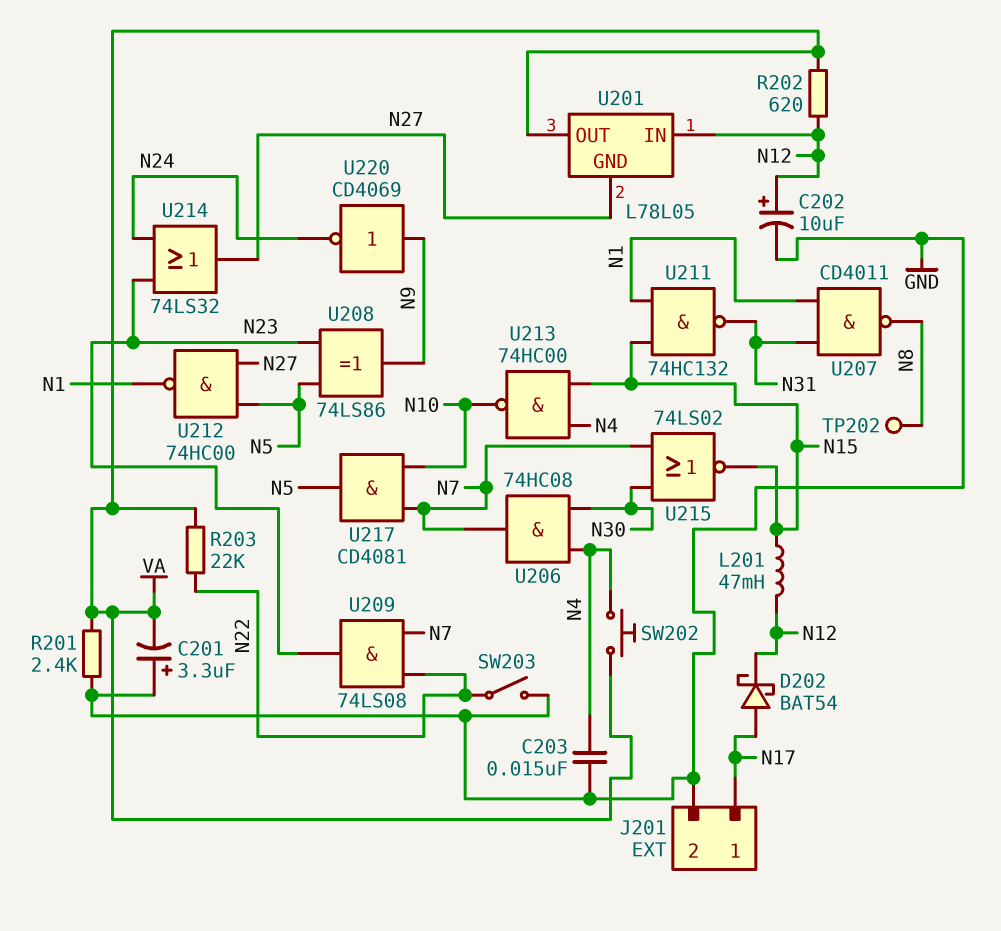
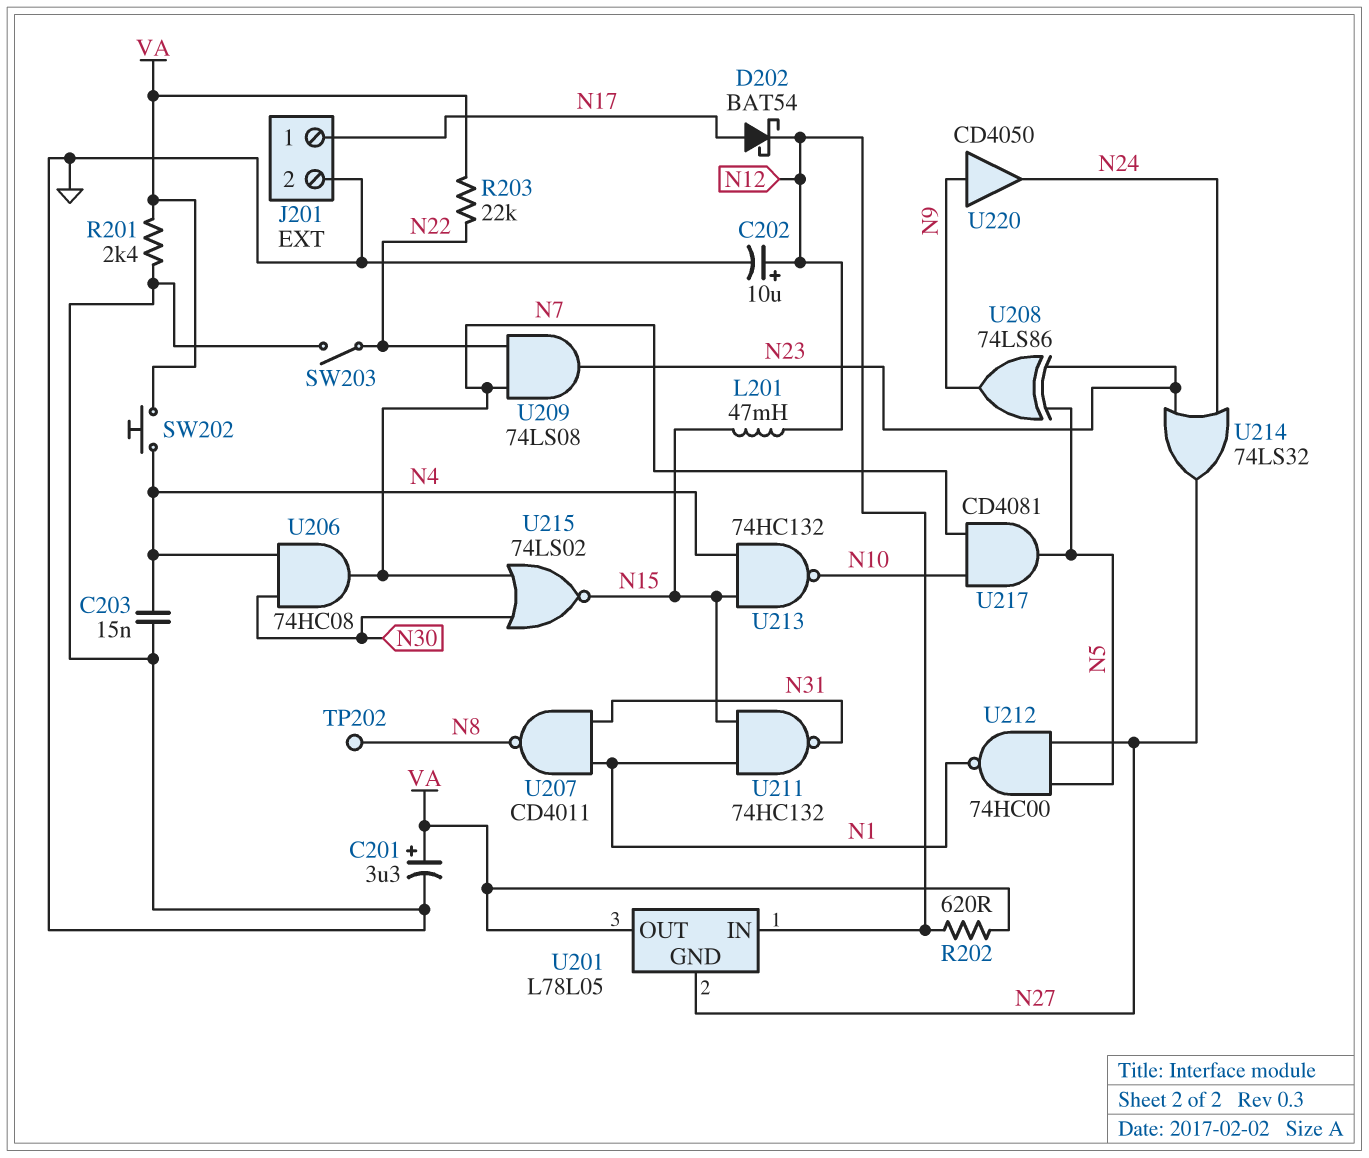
C201: 3.3uF (plus GND, minus VA) -> 3.3uF (plus VA, minus GND)
U213: NAND 74HC00 (in N4, in N15, out N10) -> NAND 74HC132 (in N4, in N15, out N10)
U220: NOT CD4069 (in N9, out N24) -> buffer CD4050 (in N9, out N24)

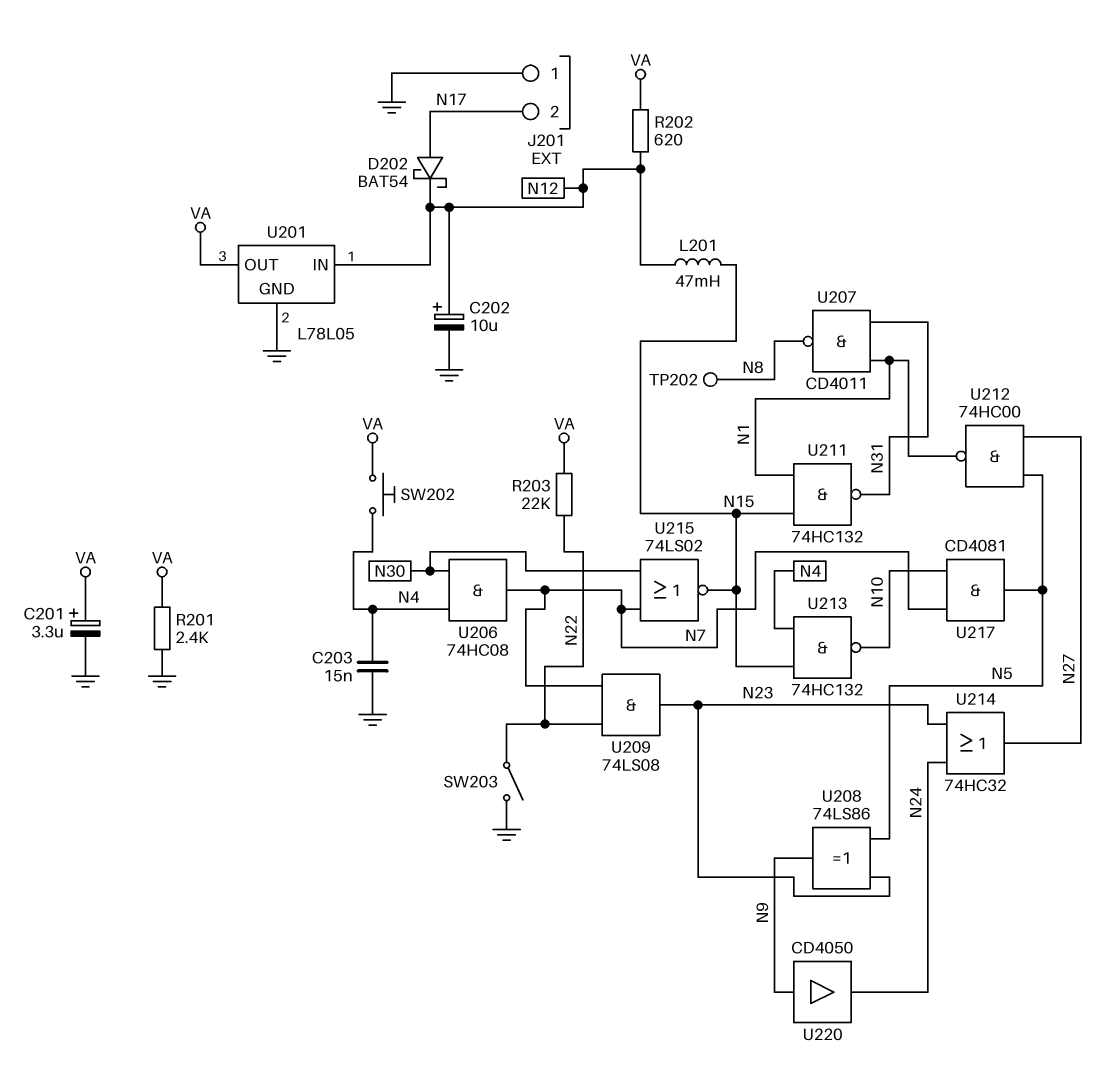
J201 pin 1: N17 -> GND
J201 pin 2: GND -> N17
U201 pin GND: N27 -> GND
U214: OR 74LS32 (in N23, in N24, out N27) -> OR 74HC32 (in N23, in N24, out N27)

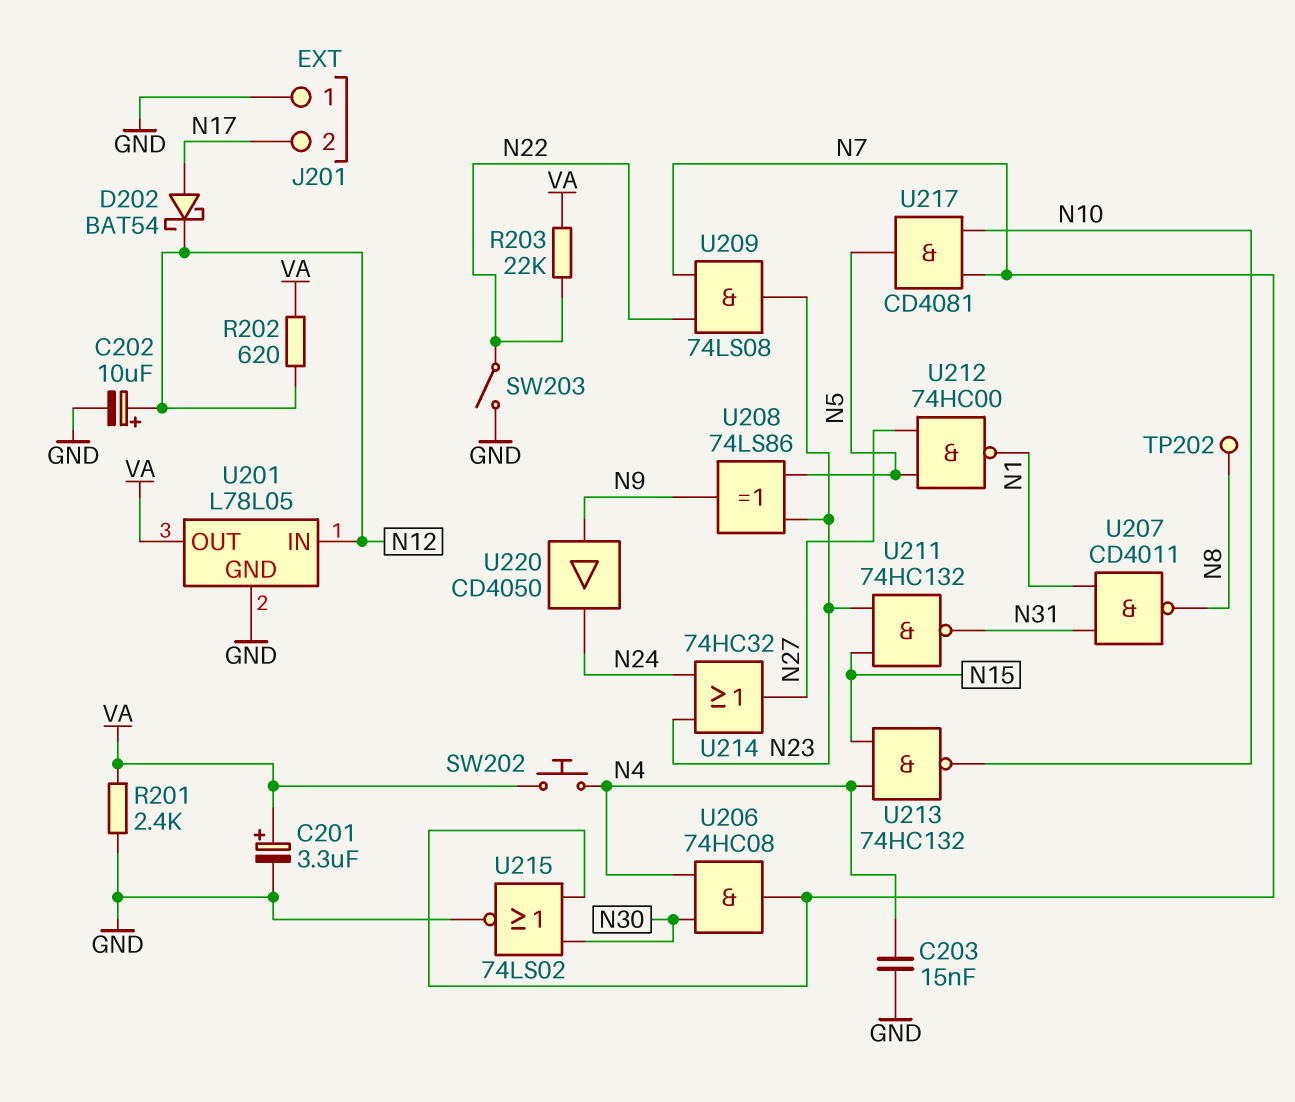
L201: 47mH (N12, N15) -> none
U211: NAND 74HC132 (in N1, in N15, out N31) -> NAND 74HC132 (in N15, in N23, out N31)
U215: NOR 74LS02 (in N7, in N30, out N15) -> NOR 74LS02 (in N7, in N30, out GND)

